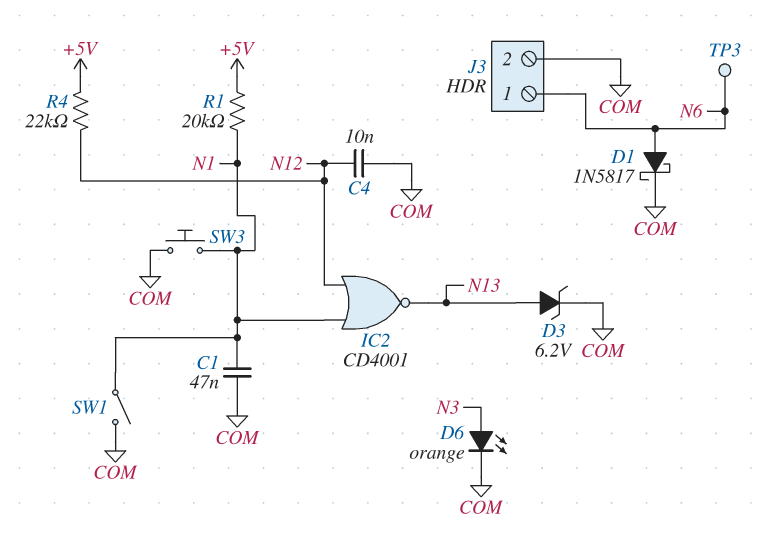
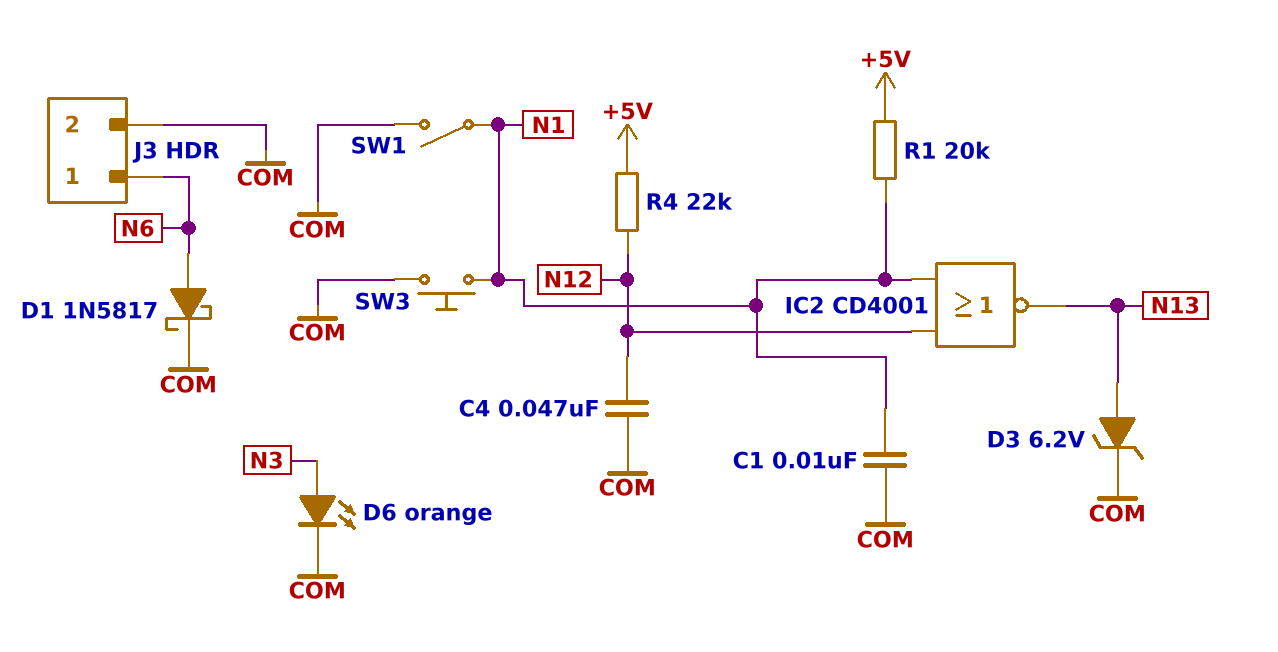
C1: 47nF (COM, N1) -> 10nF (COM, N1)
C4: 10nF (COM, N12) -> 47nF (COM, N12)
TP3: test point (N6) -> none

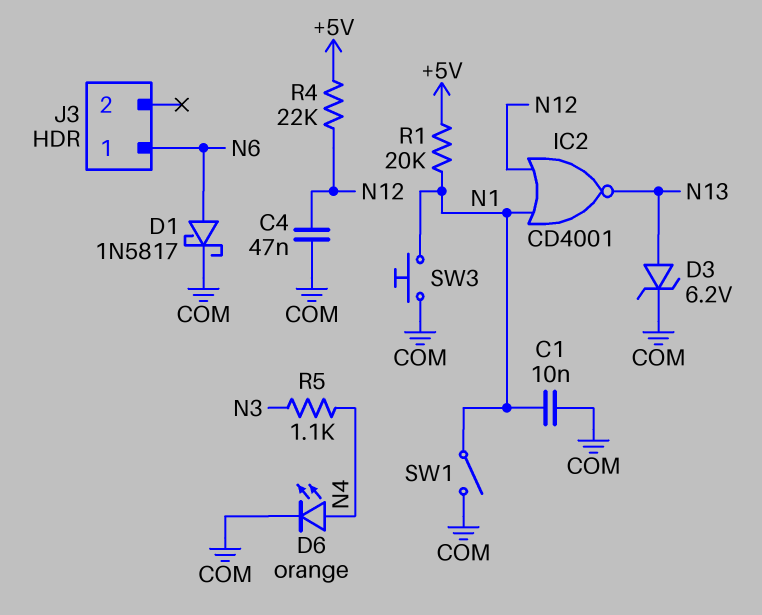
D6: LED orange (A N3, K COM) -> LED orange (A N4, K COM)
J3 pin 2: COM -> none
R5: none -> 1.1k (N3, N4)

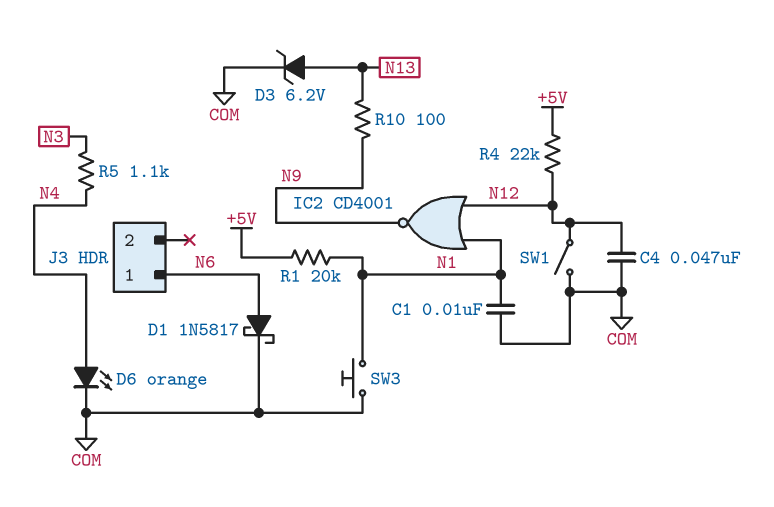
IC2: NOR CD4001 (in N1, in N12, out N13) -> NOR CD4001 (in N1, in N12, out N9)
R10: none -> 100 (N9, N13)
SW1: switch (COM, N1) -> switch (COM, N12)

